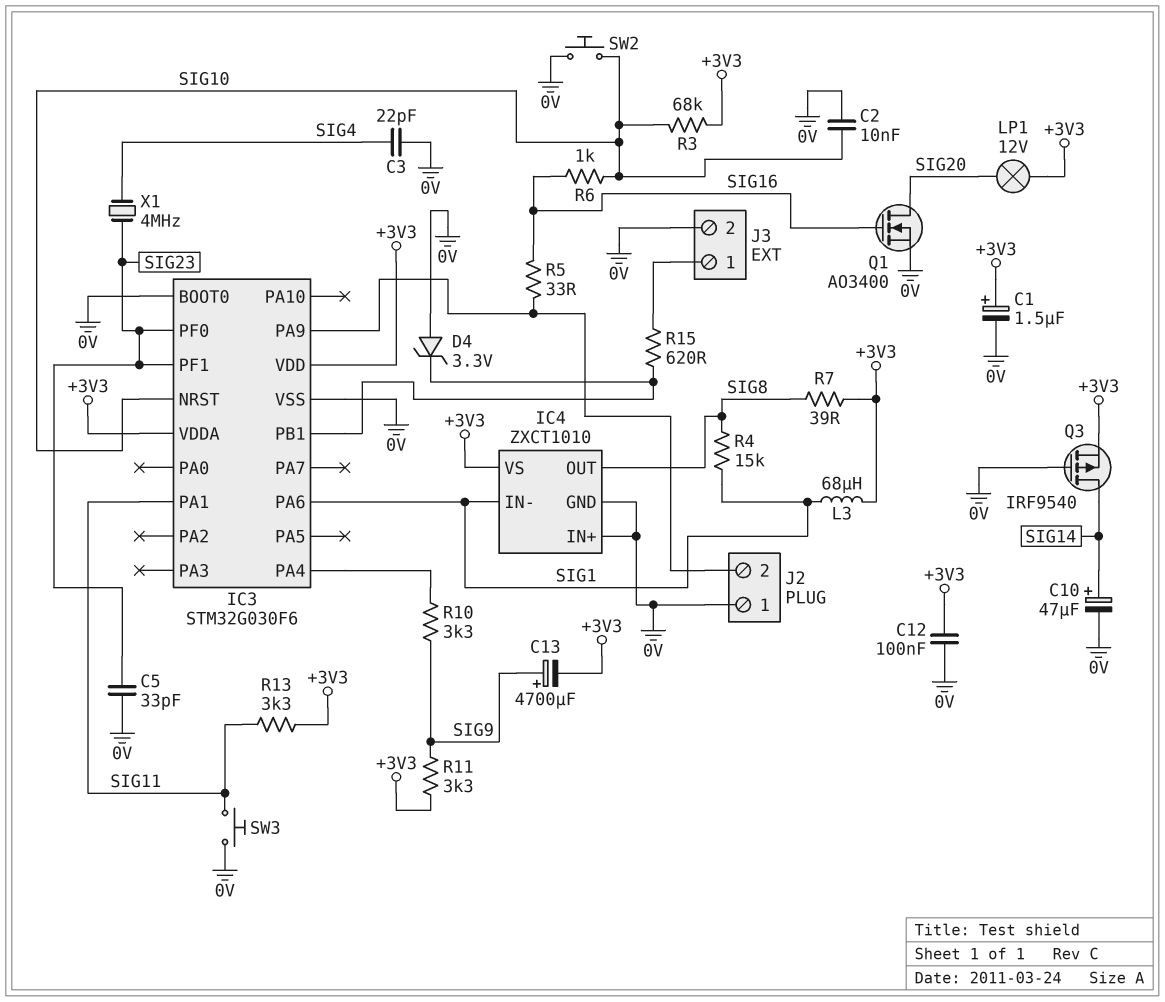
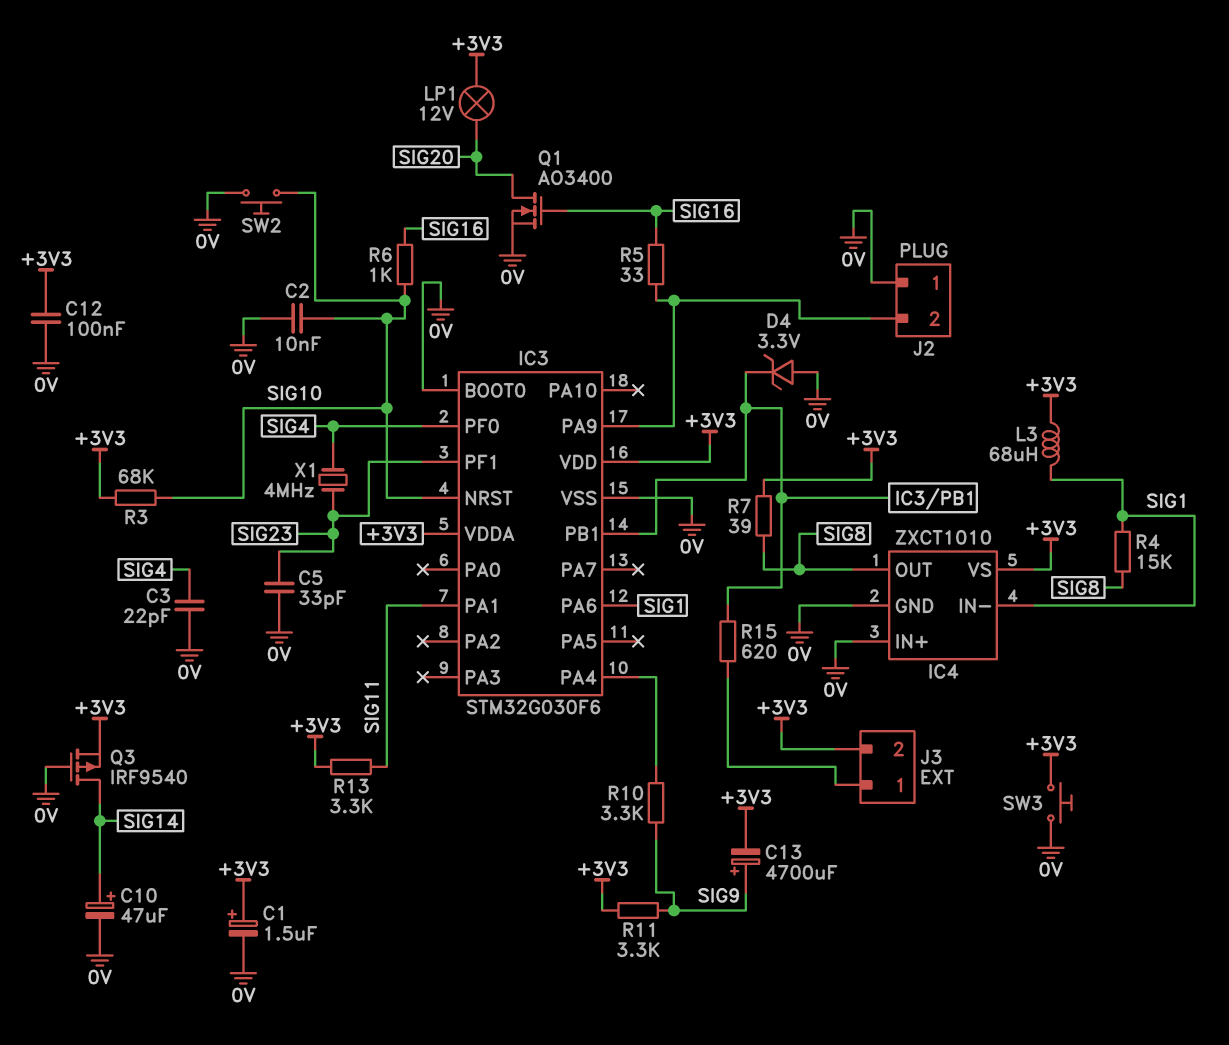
IC3 pin PF0: SIG23 -> SIG4
J3 pin 2: 0V -> +3V3
SW3: button (0V, SIG11) -> button (+3V3, 0V)

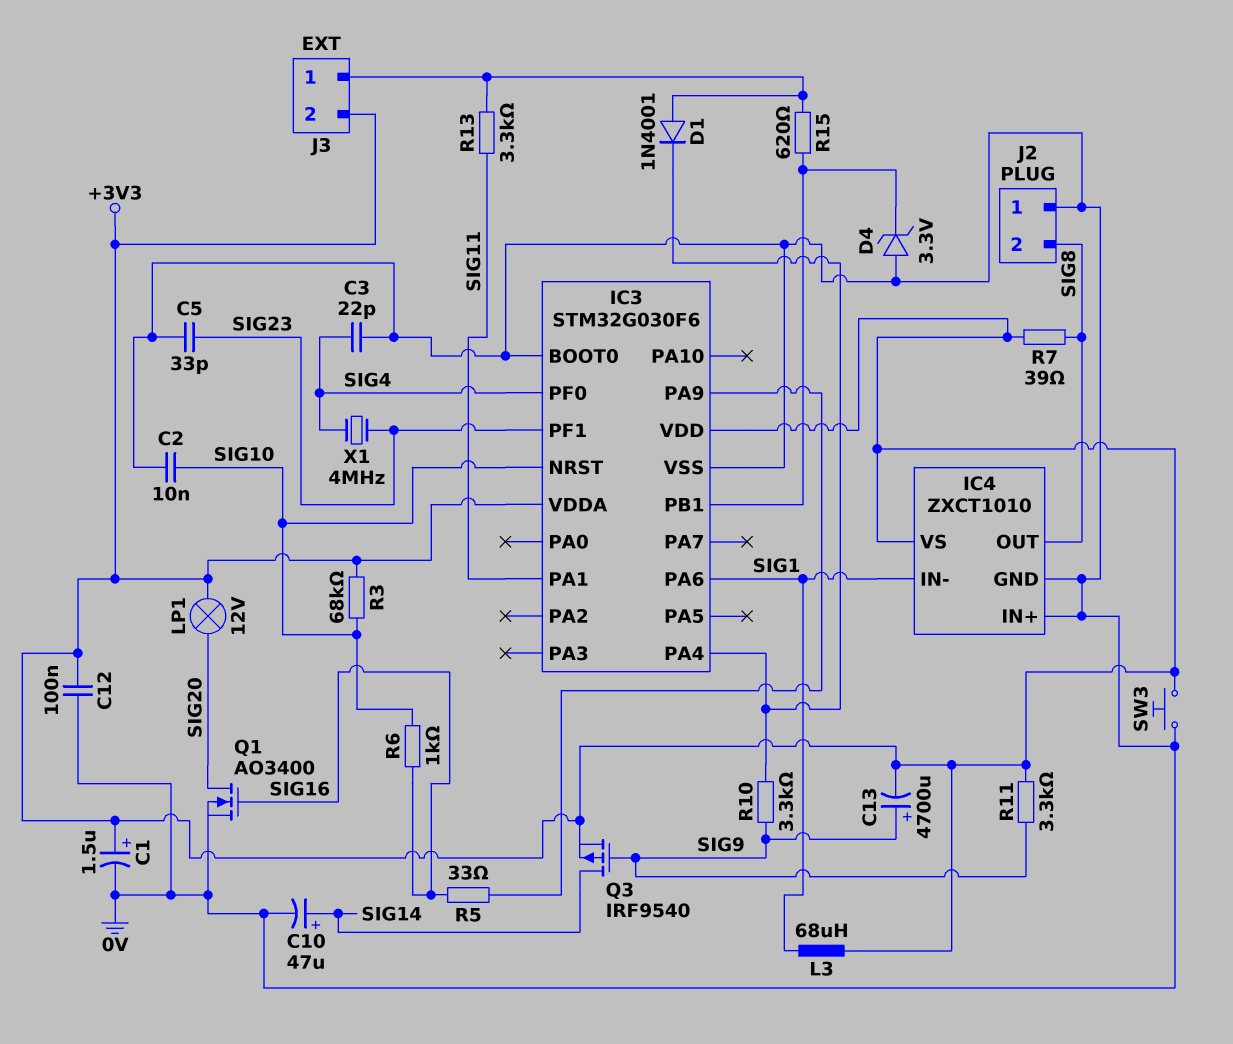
D1: none -> diode 1N4001 (A J3/1, K IC3/PA4)
J2 pin 2: IC3/PA9 -> SIG8
Q3: PMOS IRF9540 (G 0V, D SIG14, S +3V3) -> PMOS IRF9540 (G SIG9, D SIG14, S +3V3)
R4: 15k (SIG1, SIG8) -> none
R13: 3.3k (+3V3, SIG11) -> 3.3k (J3/1, SIG11)
SW2: button (0V, SIG10) -> none

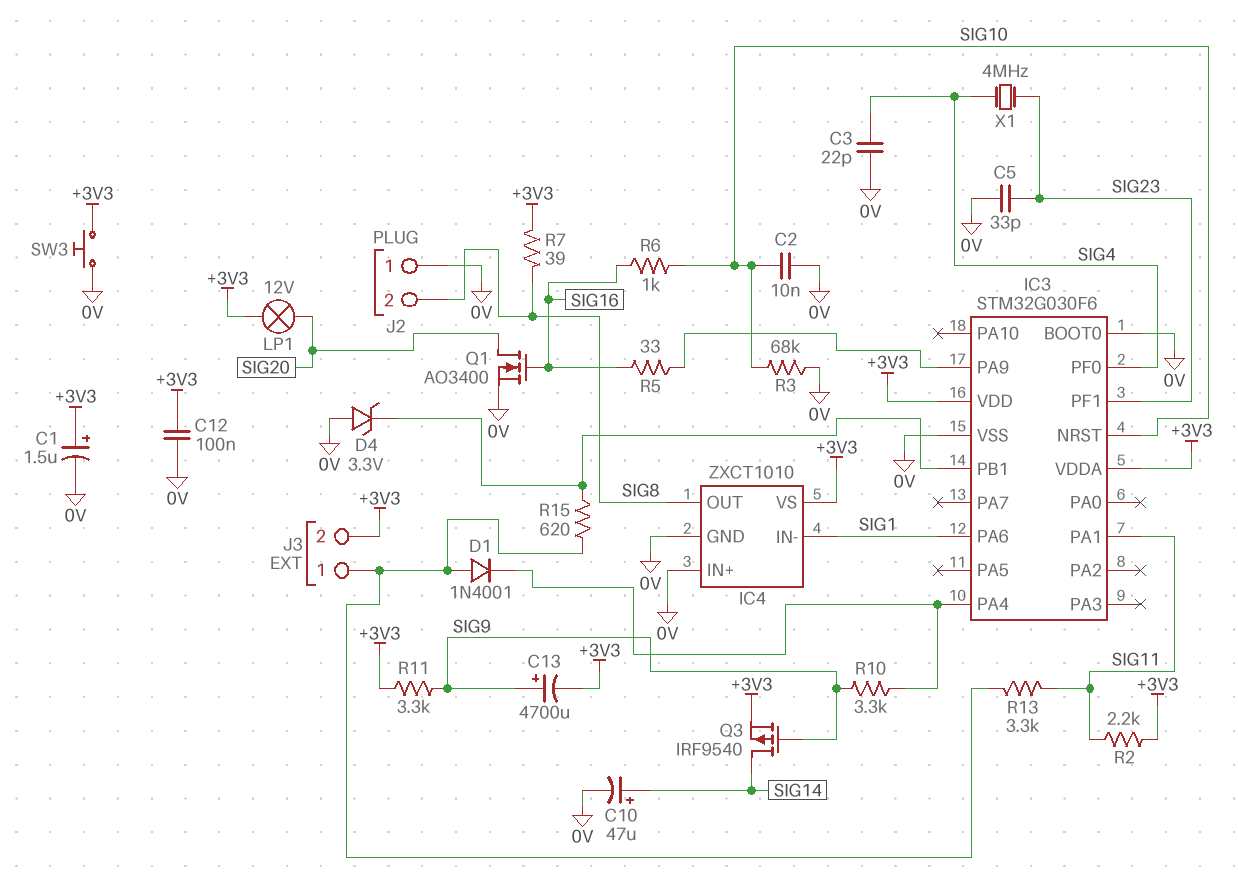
L3: 68uH (+3V3, SIG1) -> none
R2: none -> 2.2k (+3V3, SIG11)
R3: 68k (+3V3, SIG10) -> 68k (0V, SIG10)

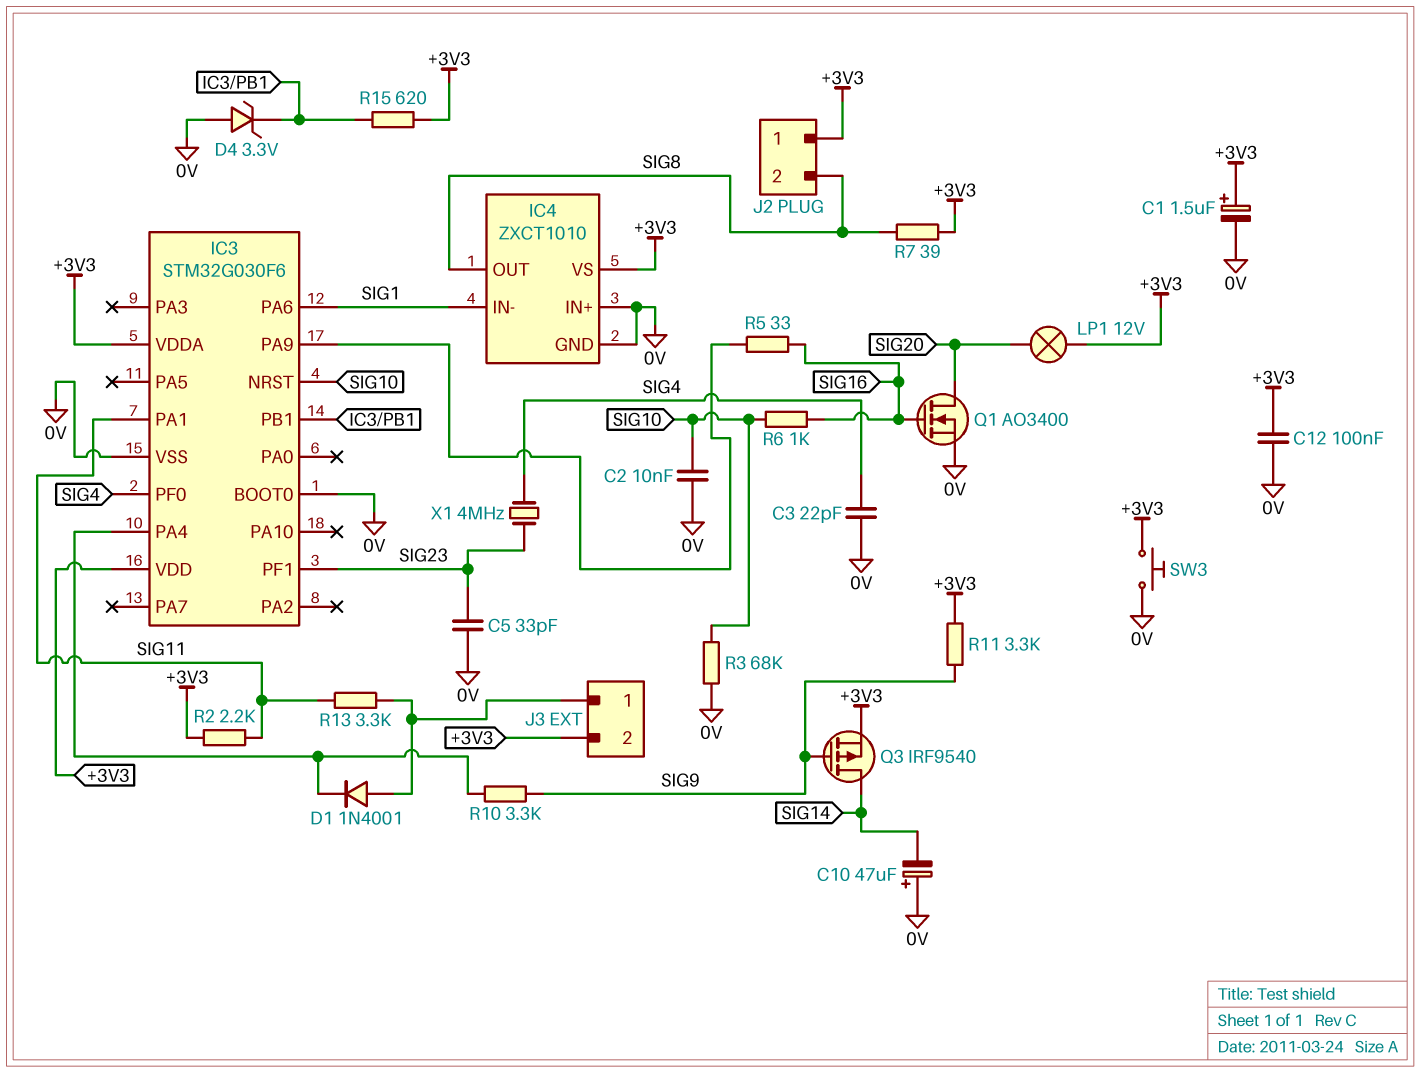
C10: 47uF (plus SIG14, minus 0V) -> 47uF (plus 0V, minus SIG14)
C13: 4700uF (plus SIG9, minus +3V3) -> none
J2 pin 1: 0V -> +3V3
R15: 620 (IC3/PB1, J3/1) -> 620 (+3V3, IC3/PB1)

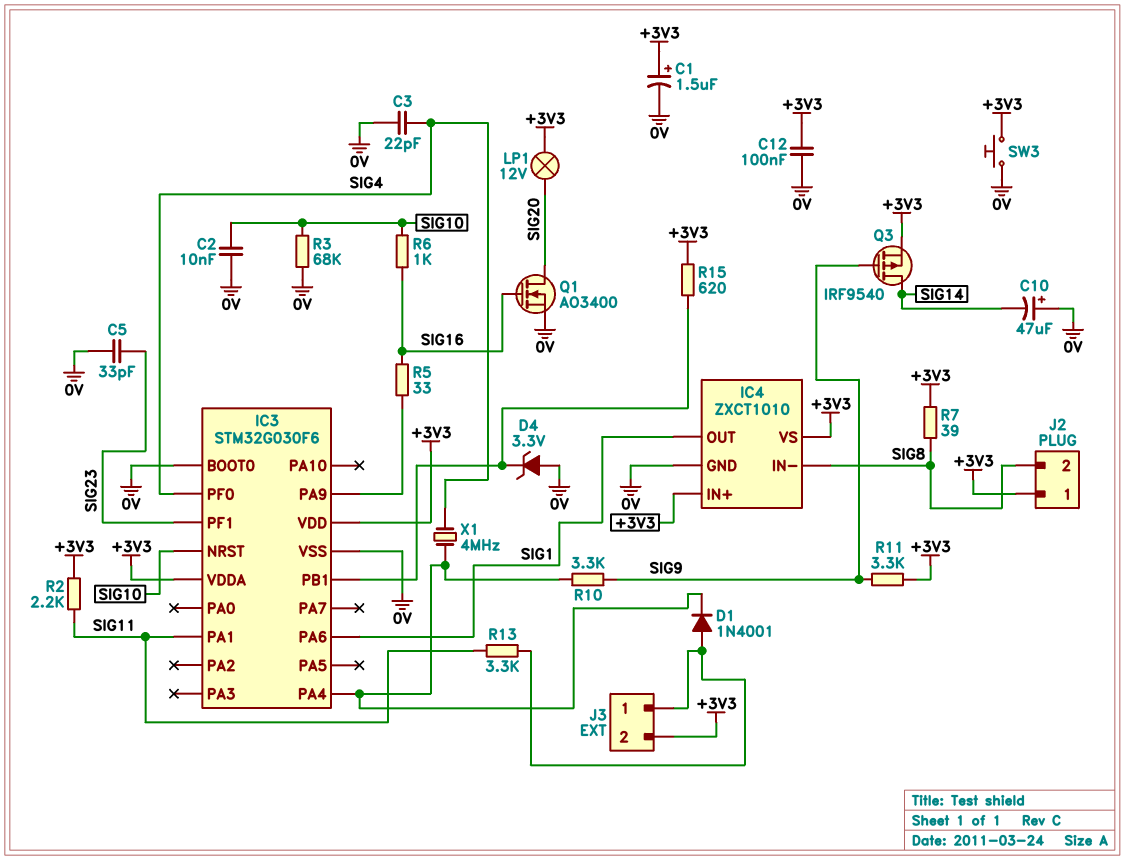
IC4 pin IN+: 0V -> +3V3
IC4 pin IN-: SIG1 -> SIG8
IC4 pin OUT: SIG8 -> SIG1
X1: 4MHz (SIG4, SIG23) -> 4MHz (IC3/PA4, SIG4)

